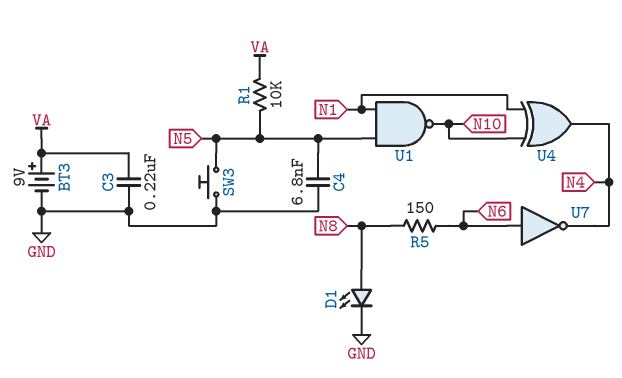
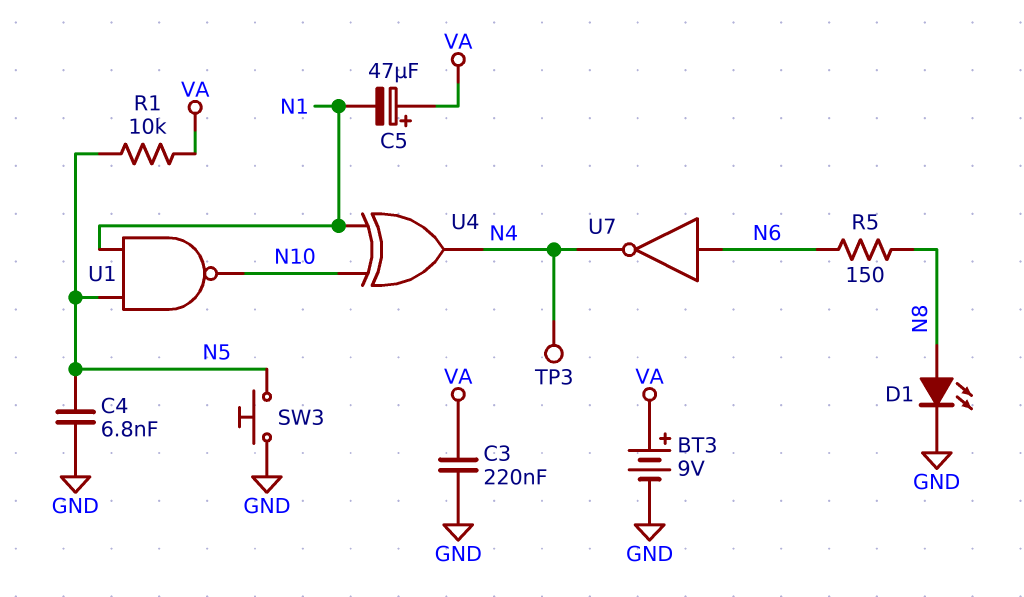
C5: none -> 47uF (plus VA, minus N1)
TP3: none -> test point (N4)

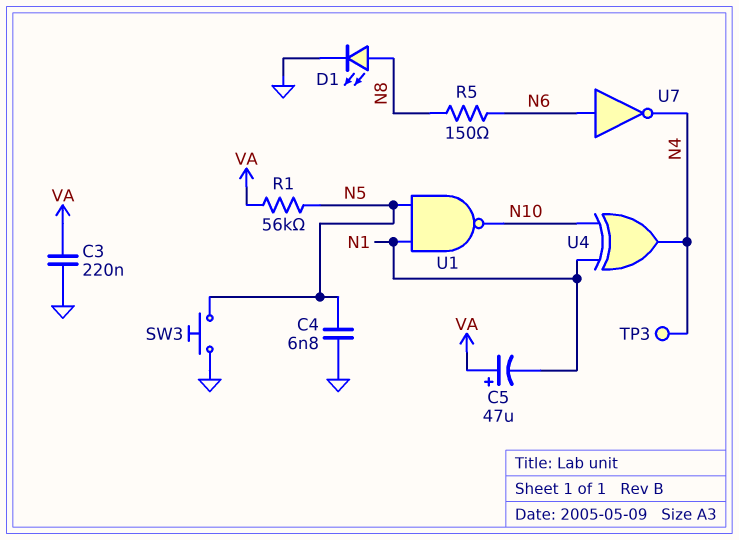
BT3: 9V (plus VA, minus GND) -> none
R1: 10k (N5, VA) -> 56k (N5, VA)

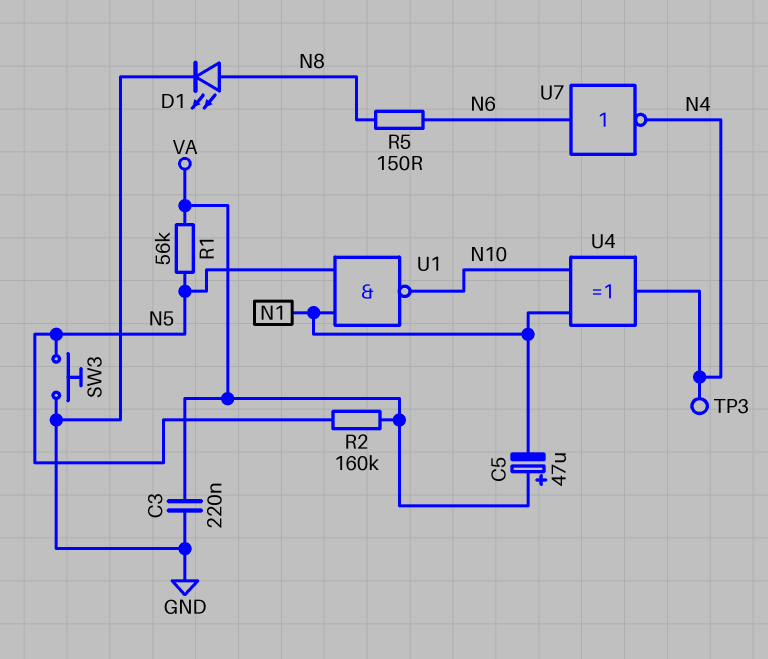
C4: 6.8nF (GND, N5) -> none
R2: none -> 160k (N5, VA)

